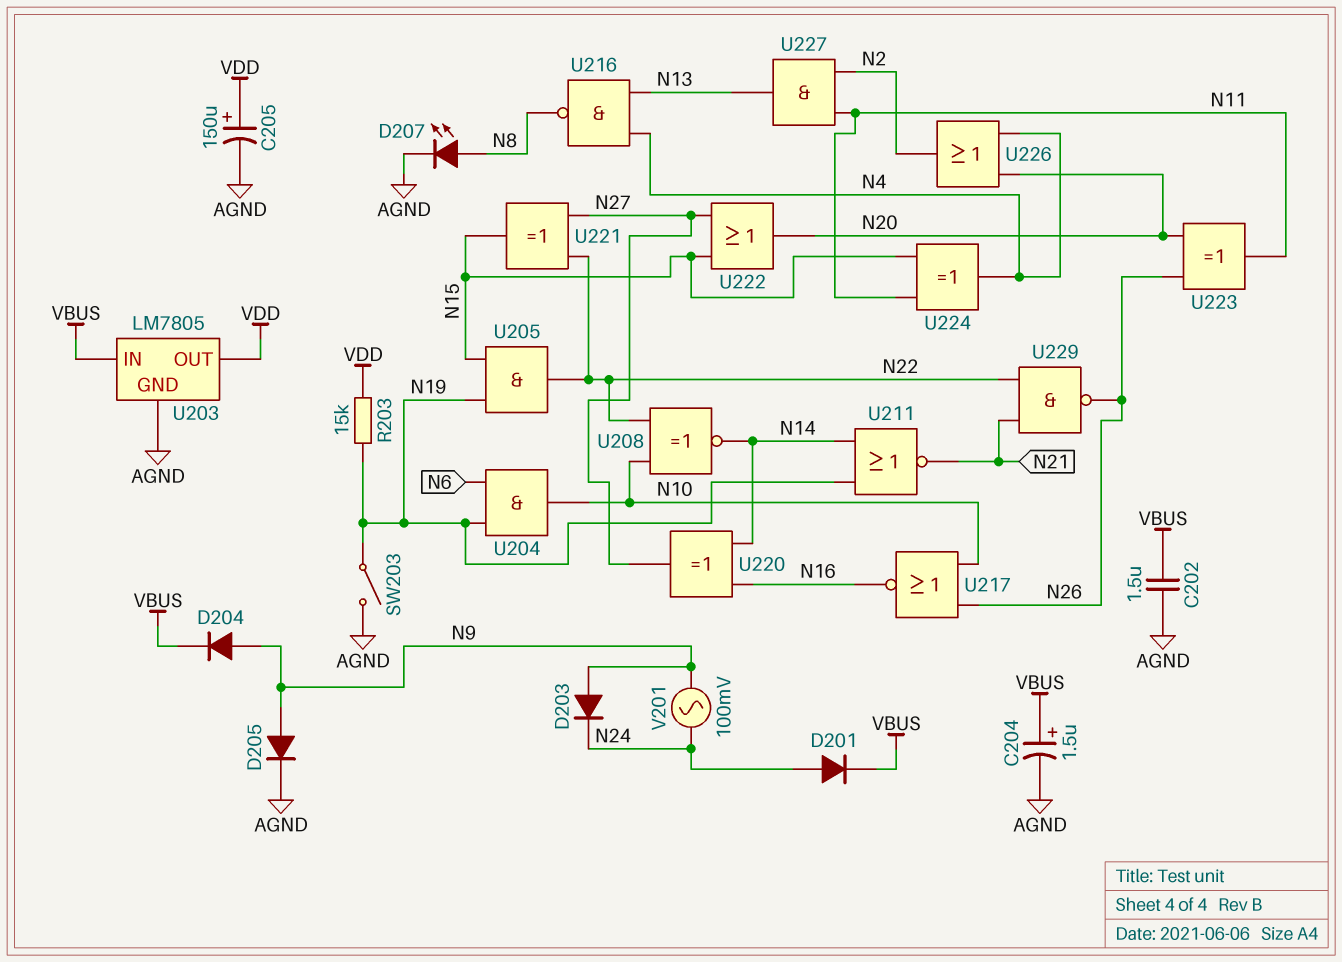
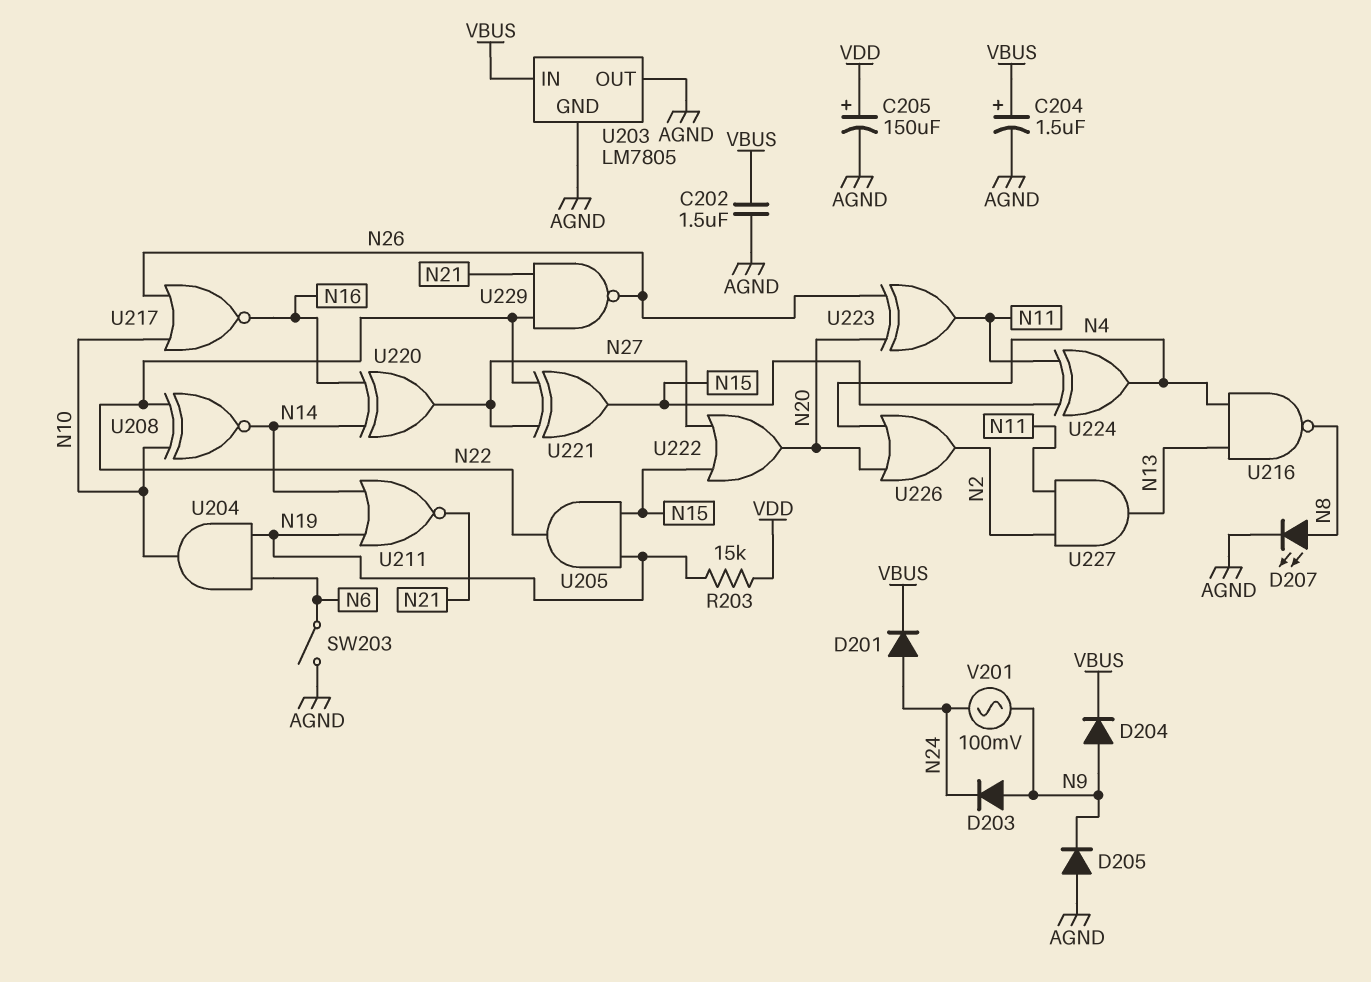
D205: diode (A N9, K AGND) -> diode (A AGND, K N9)
SW203: switch (AGND, N19) -> switch (AGND, N6)
U203 pin OUT: VDD -> AGND

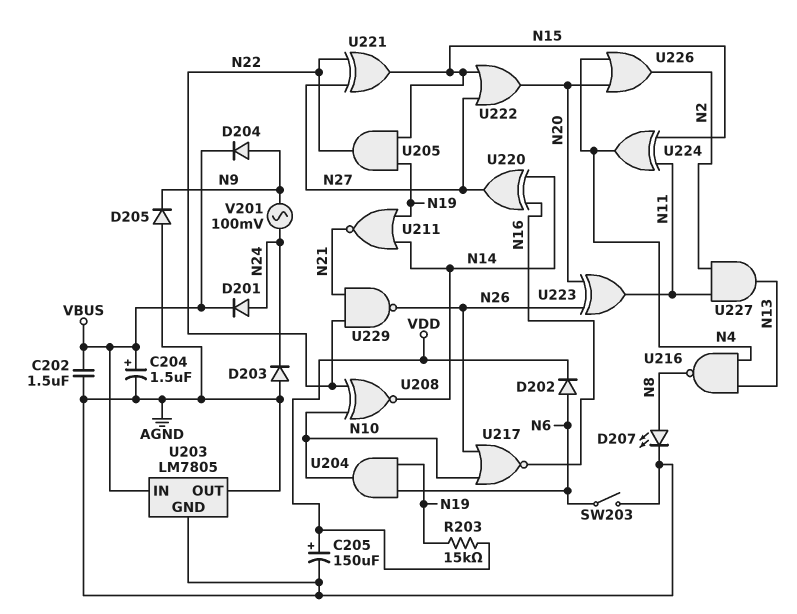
D202: none -> diode (A N6, K VDD)
D203: diode (A N9, K N24) -> diode (A AGND, K N24)

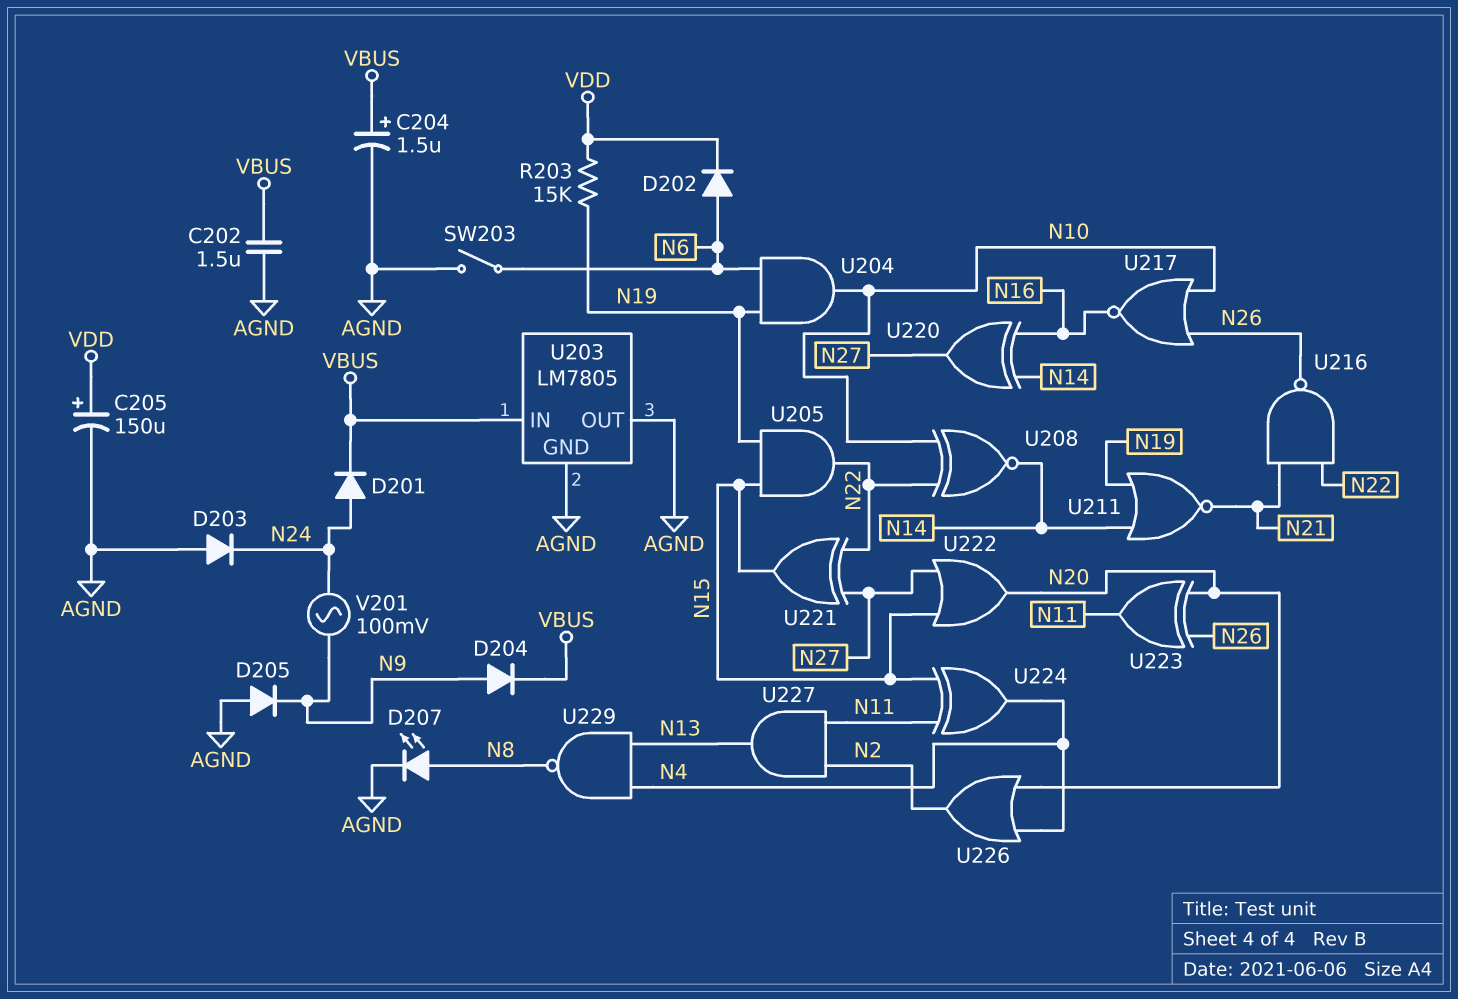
U216: NAND (in N4, in N13, out N8) -> NAND (in N21, in N22, out N26)
U229: NAND (in N21, in N22, out N26) -> NAND (in N4, in N13, out N8)

